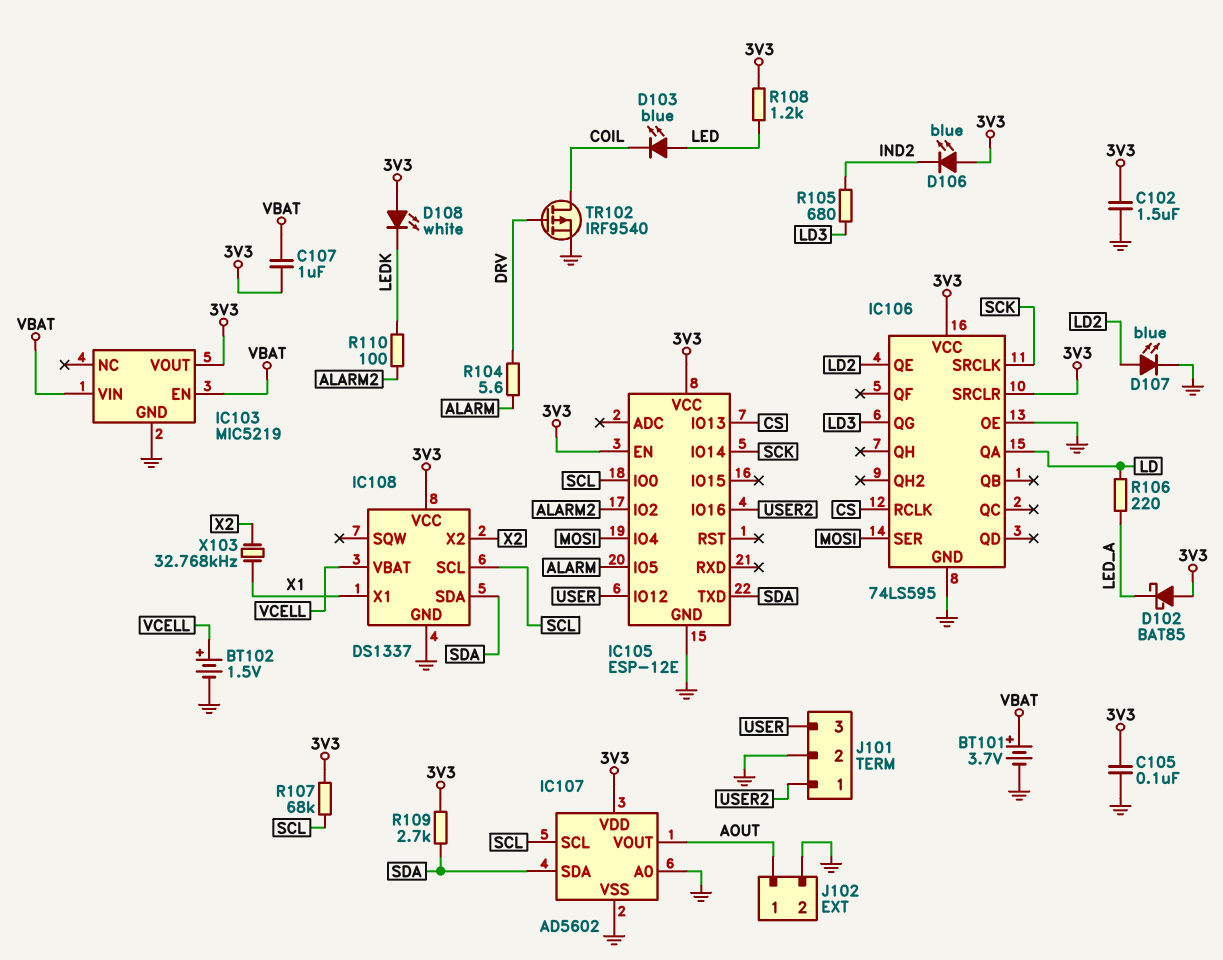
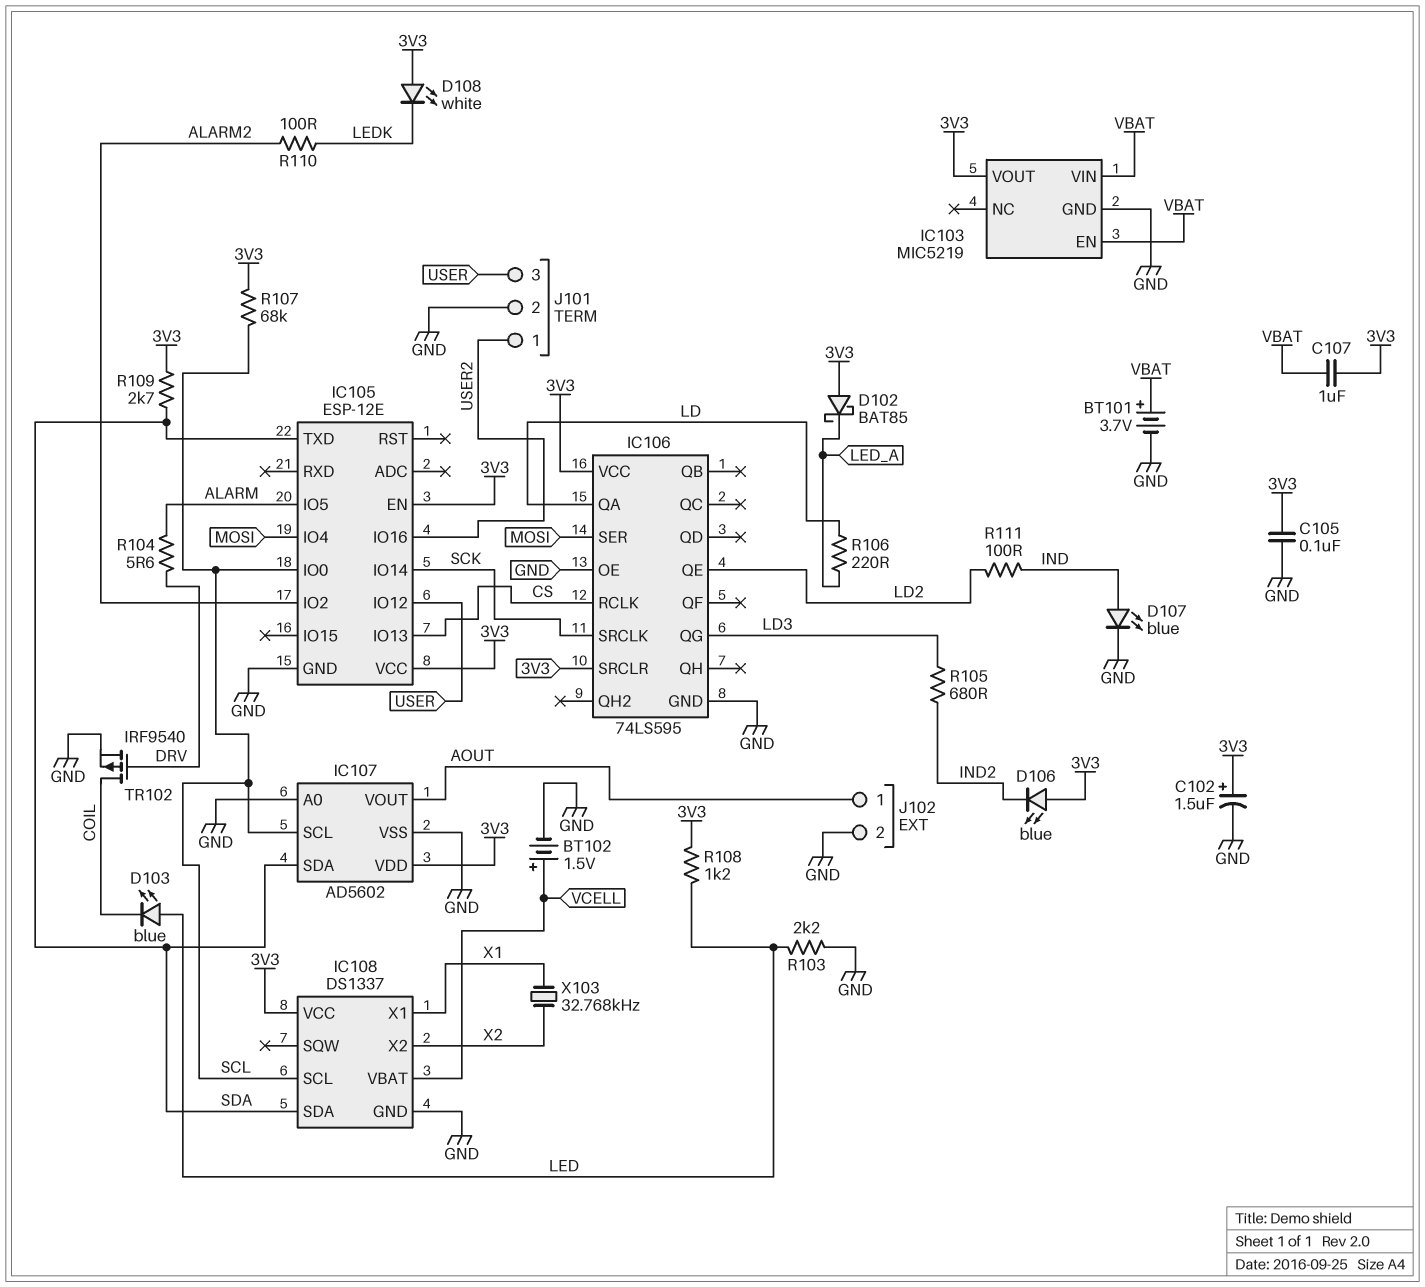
C102: 1.5uF (3V3, GND) -> 1.5uF (plus 3V3, minus GND)
D107: LED blue (A LD2, K GND) -> LED blue (A IND, K GND)
R103: none -> 2.2k (GND, LED)
R111: none -> 100 (IND, LD2)

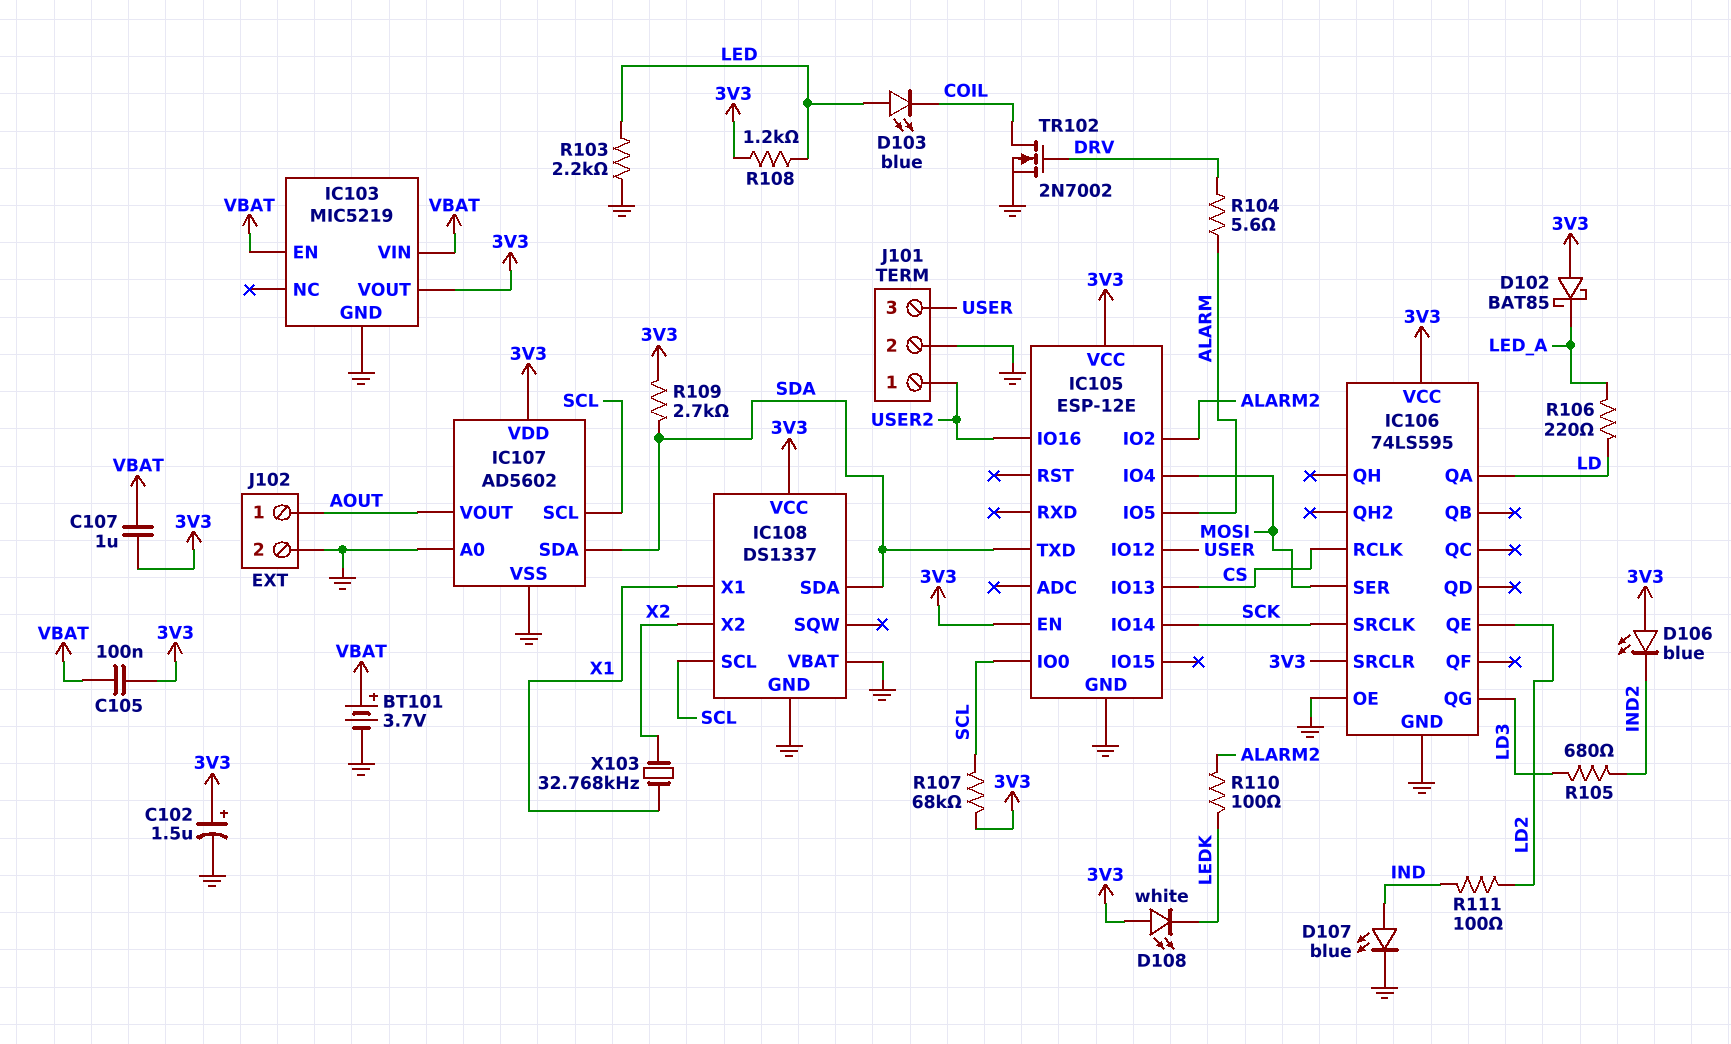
BT102: 1.5V (plus VCELL, minus GND) -> none
C105: 100nF (3V3, GND) -> 100nF (3V3, VBAT)
IC108 pin VBAT: VCELL -> GND
TR102: PMOS IRF9540 (G DRV, D COIL, S GND) -> NMOS 2N7002 (G DRV, D COIL, S GND)

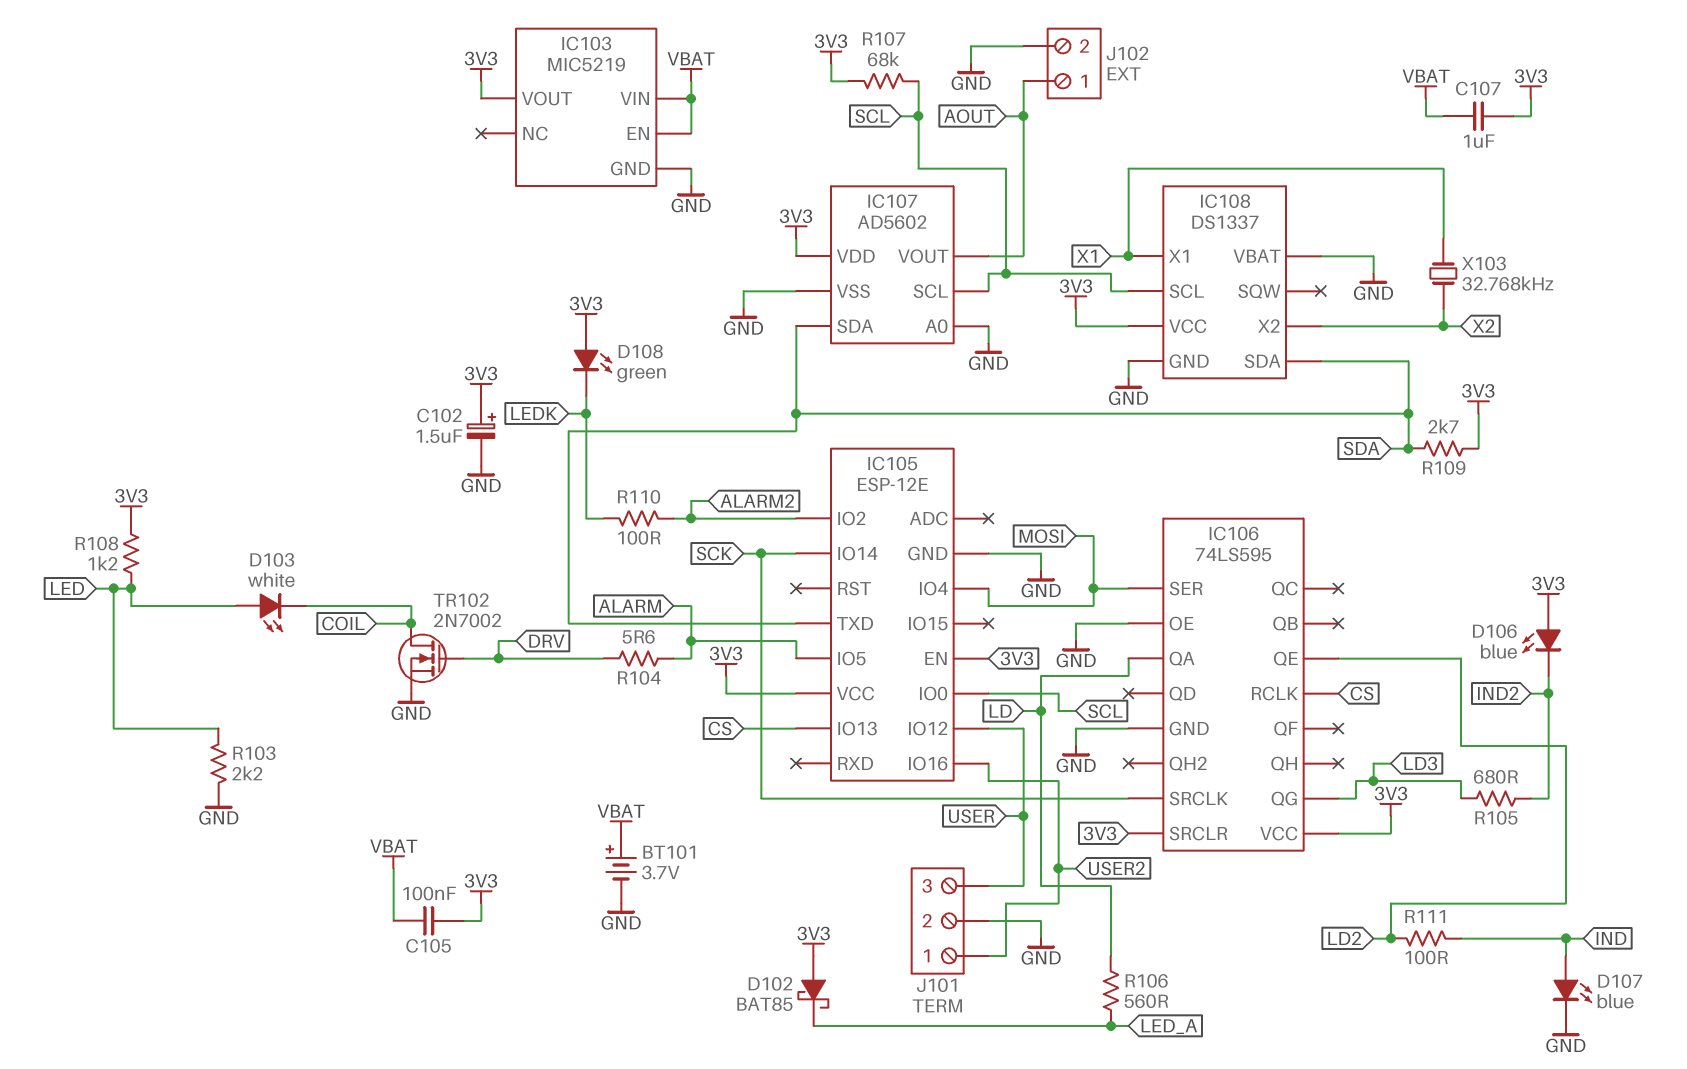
D103: LED blue (A LED, K COIL) -> LED white (A LED, K COIL)
D108: LED white (A 3V3, K LEDK) -> LED green (A 3V3, K LEDK)
R106: 220 (LD, LED_A) -> 560 (LD, LED_A)

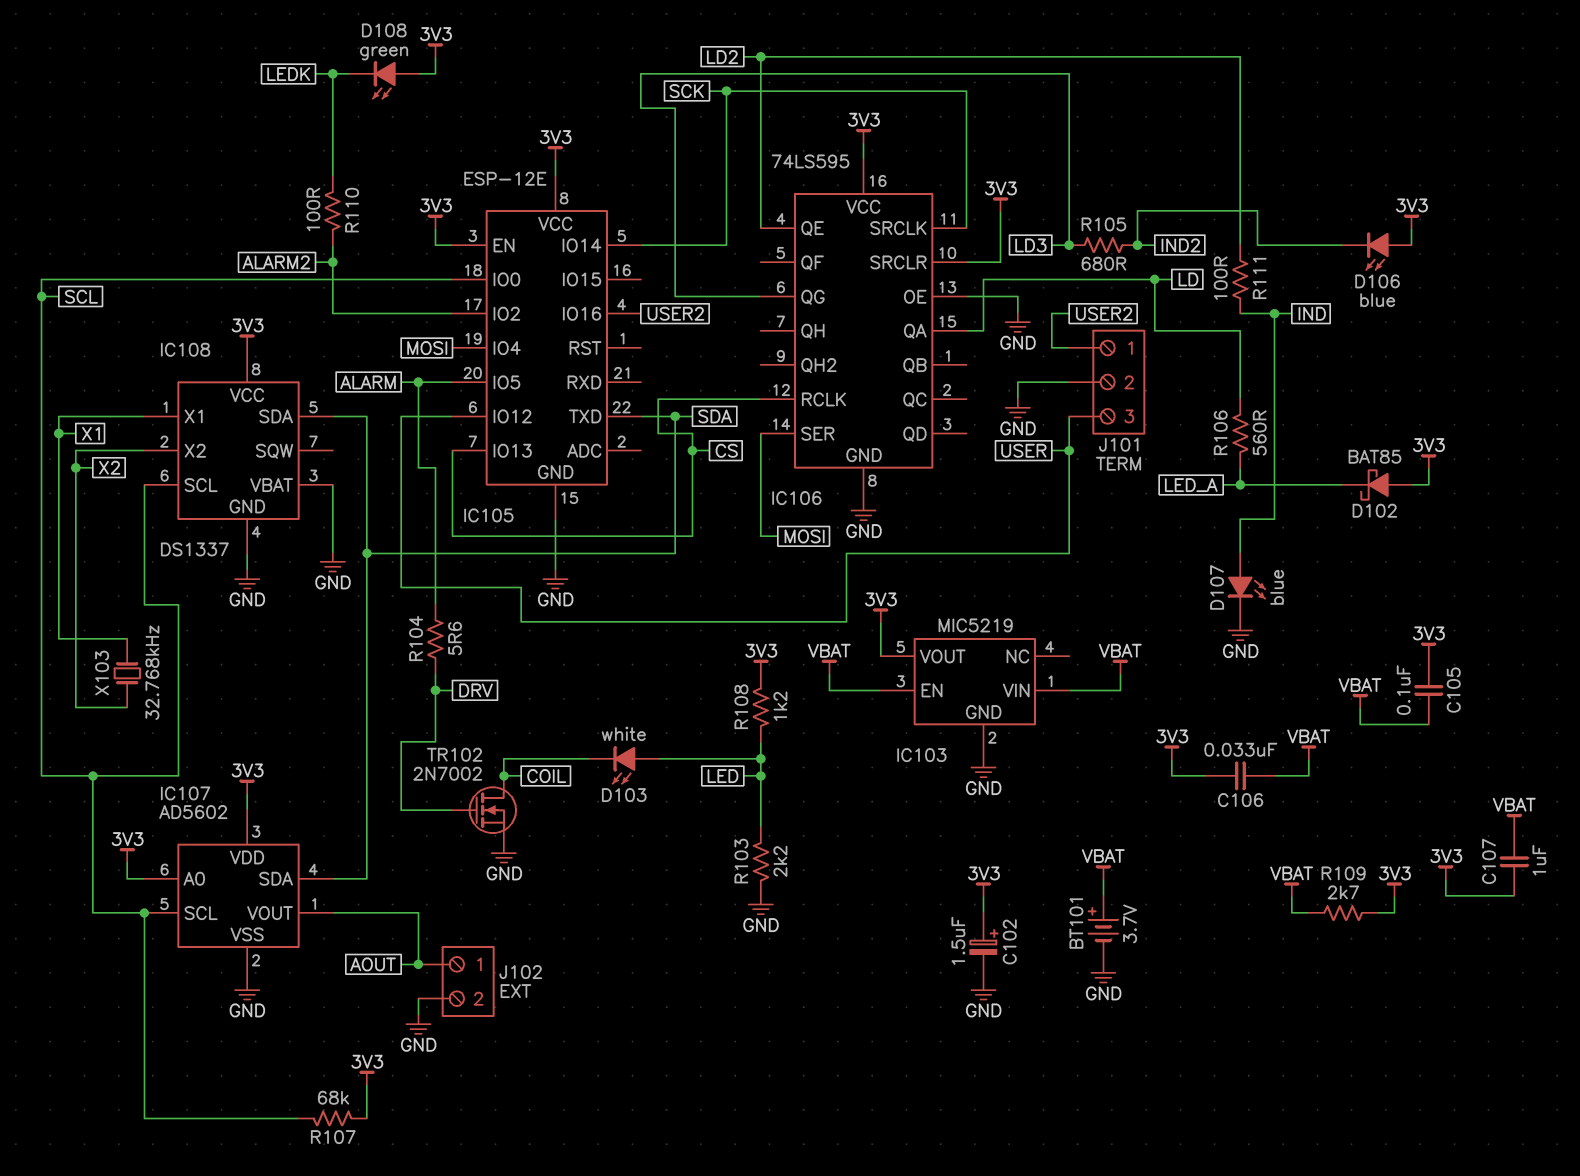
C106: none -> 33nF (3V3, VBAT)
IC107 pin A0: GND -> 3V3
R109: 2.7k (3V3, SDA) -> 2.7k (3V3, VBAT)

